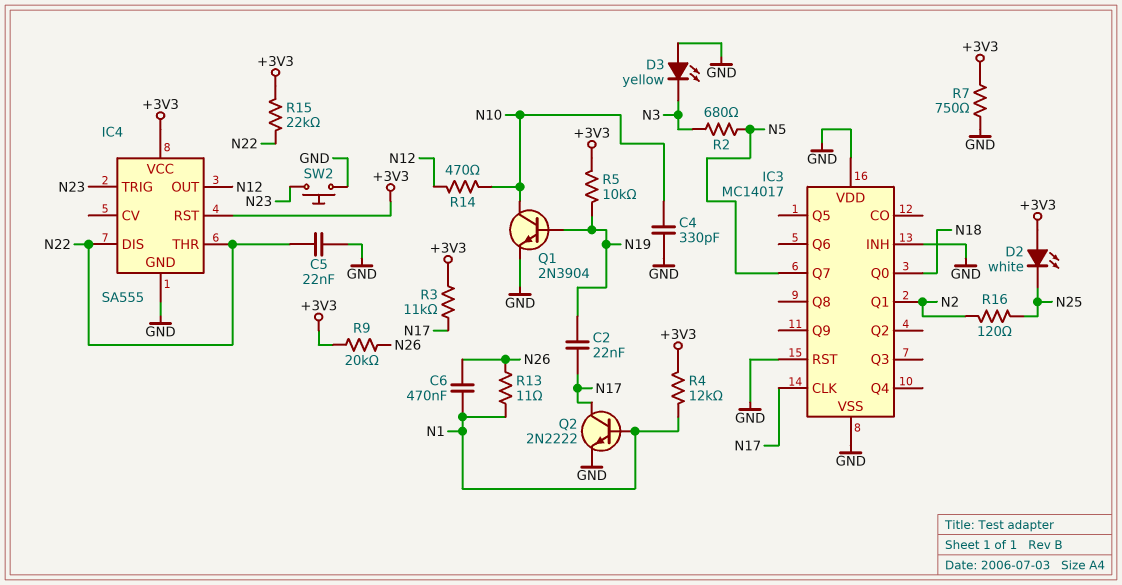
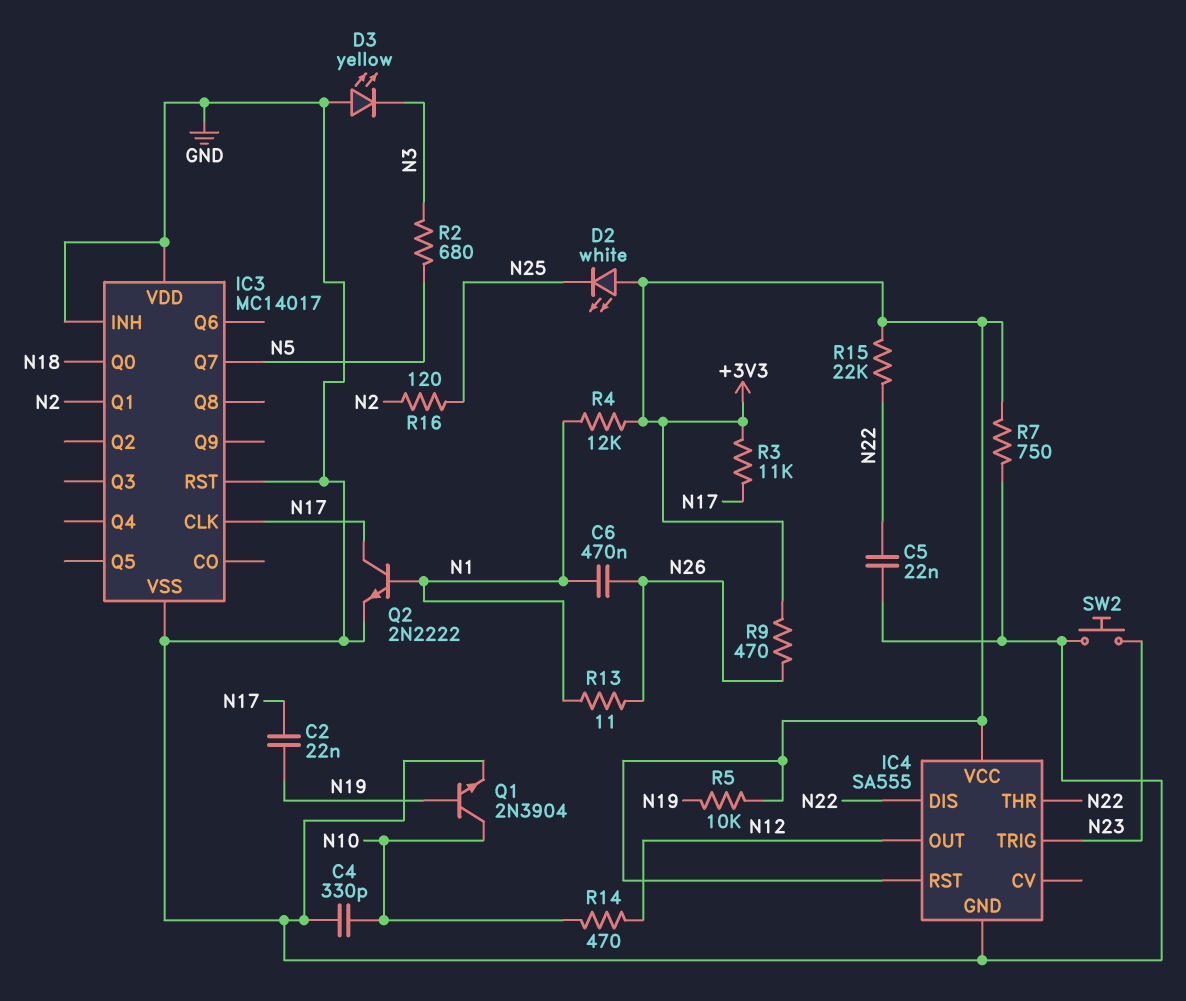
R9: 20k (+3V3, N26) -> 470 (+3V3, N26)

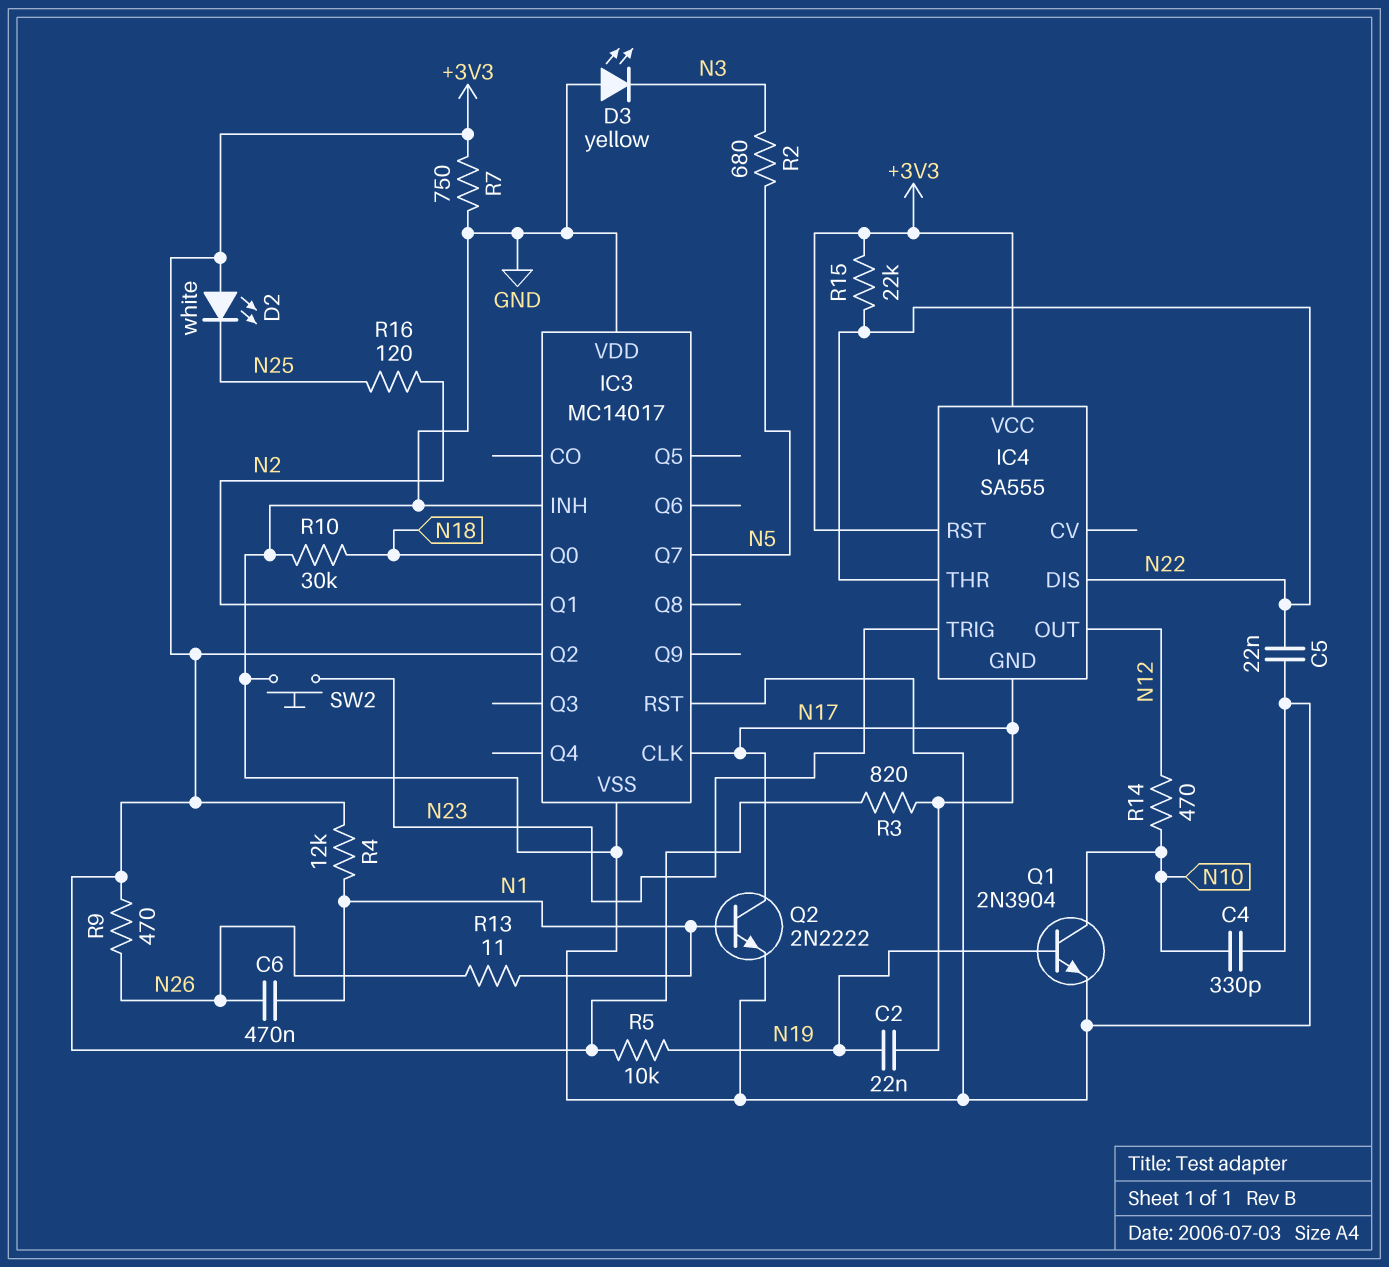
IC3 pin Q2: none -> +3V3
IC4 pin GND: GND -> N17
R3: 11k (+3V3, N17) -> 820 (+3V3, N17)
R10: none -> 30k (GND, N18)

